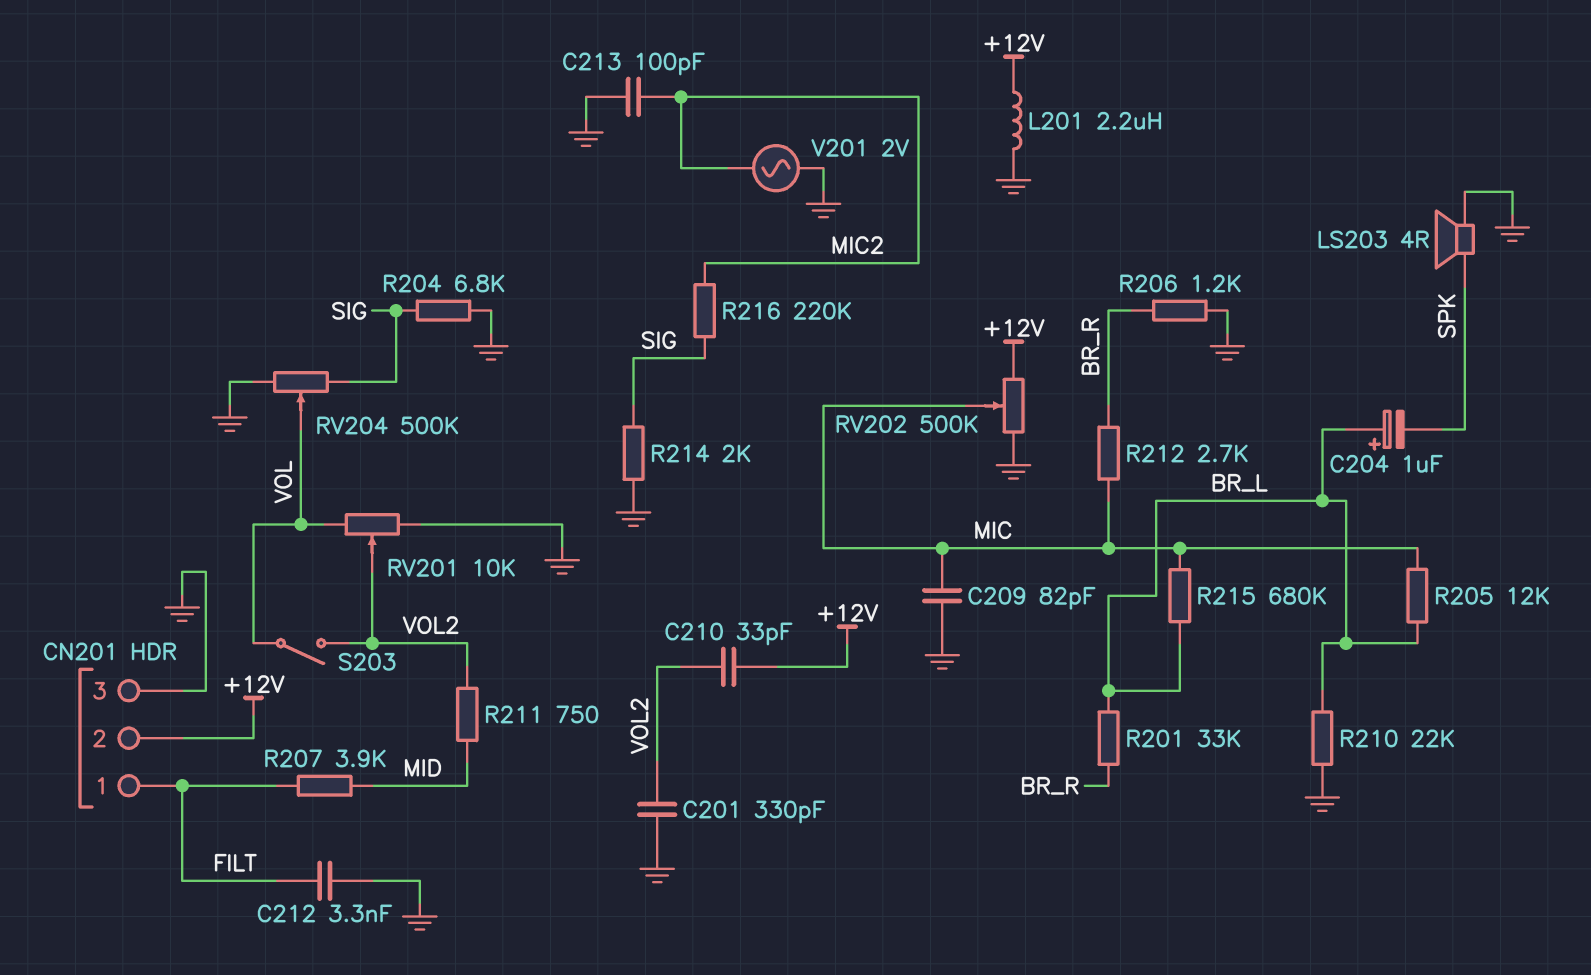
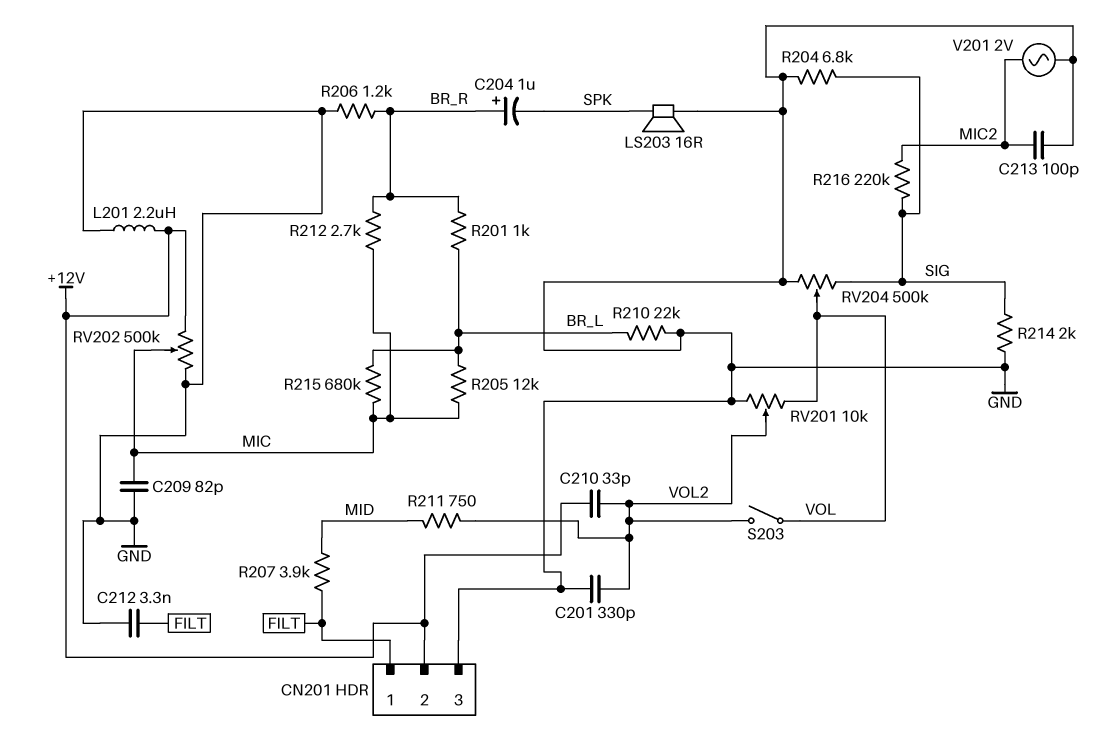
C204: 1uF (plus BR_L, minus SPK) -> 1uF (plus BR_R, minus SPK)
LS203: speaker 4R (GND, SPK) -> speaker 16R (GND, SPK)
R201: 33k (BR_L, BR_R) -> 1k (BR_L, BR_R)

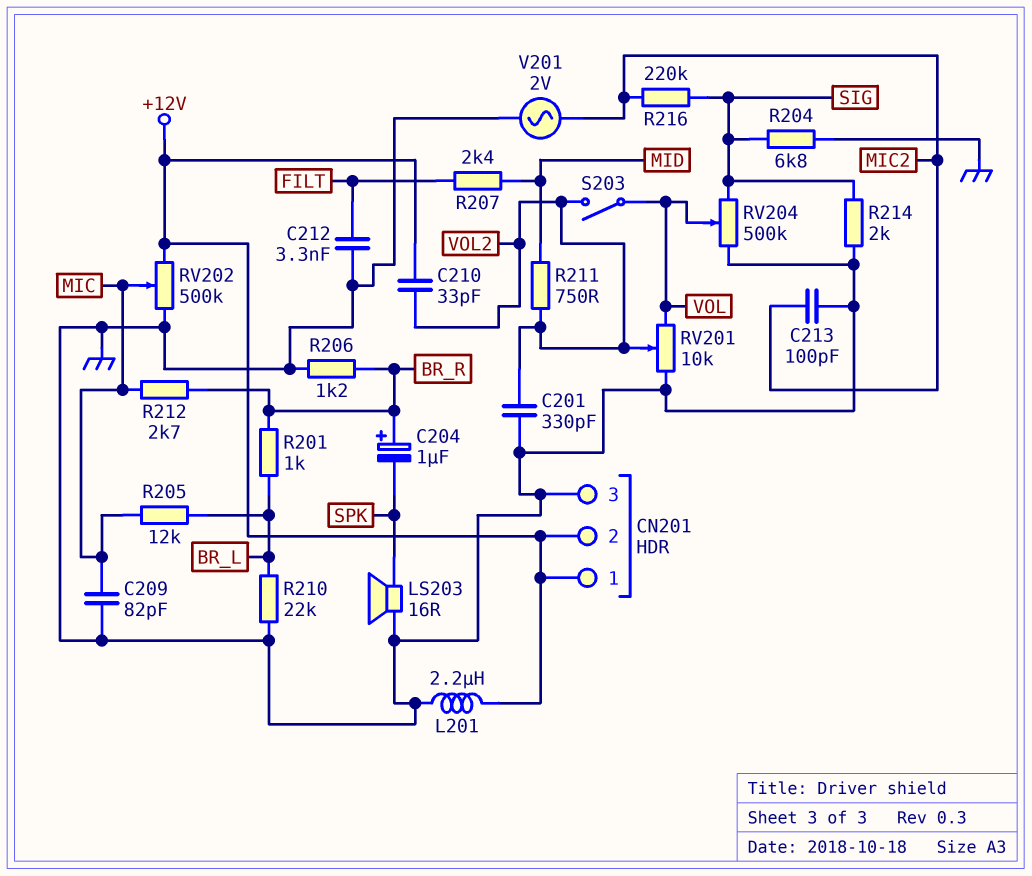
CN201 pin 1: FILT -> +12V
R207: 3.9k (FILT, MID) -> 2.4k (FILT, MID)
R215: 680k (BR_L, MIC) -> none

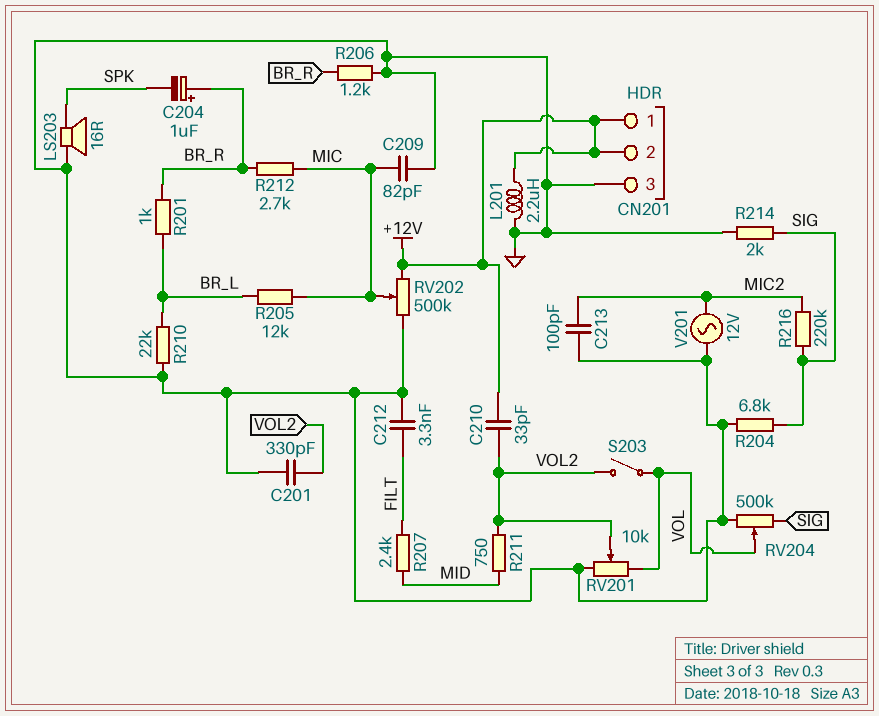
V201: AC 2V (GND, MIC2) -> AC 12V (GND, MIC2)

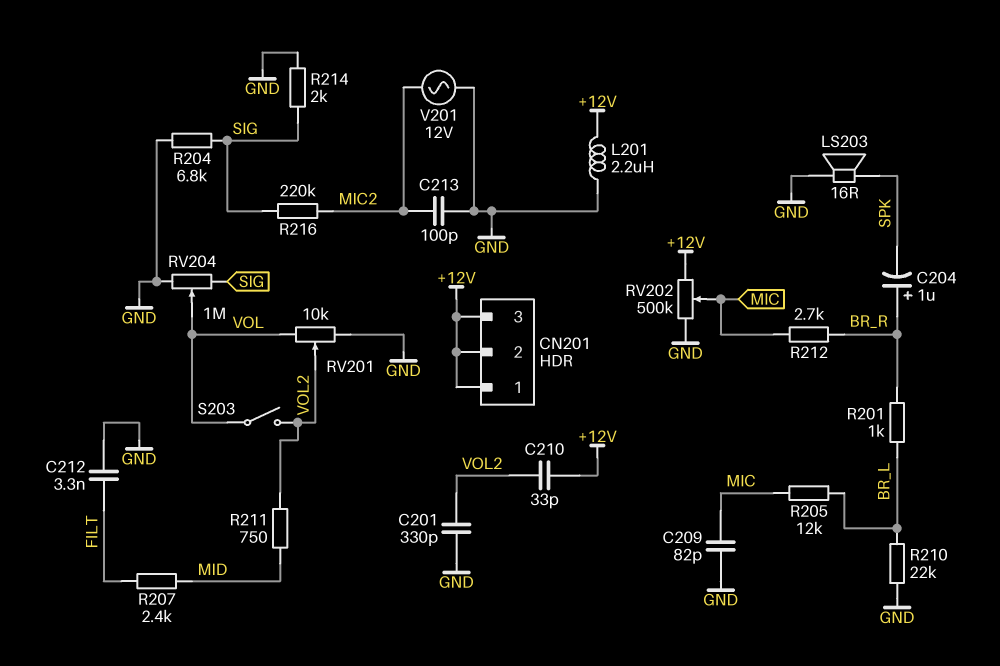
CN201 pin 3: GND -> +12V
R206: 1.2k (BR_R, GND) -> none
RV204: 500k (GND, SIG, wiper VOL) -> 1M (GND, SIG, wiper VOL)

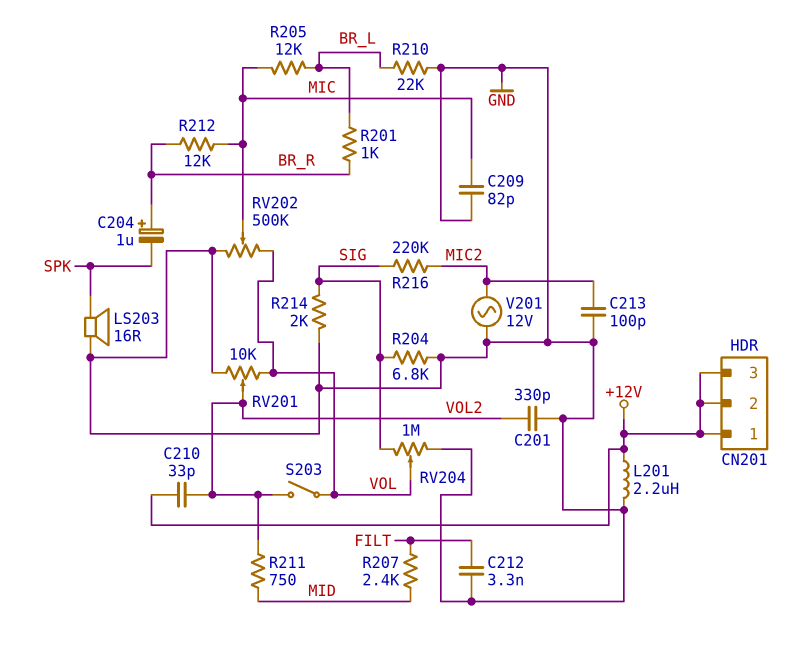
R212: 2.7k (BR_R, MIC) -> 12k (BR_R, MIC)
RV202: 500k (+12V, GND, wiper MIC) -> 500k (GND, VOL, wiper MIC)

